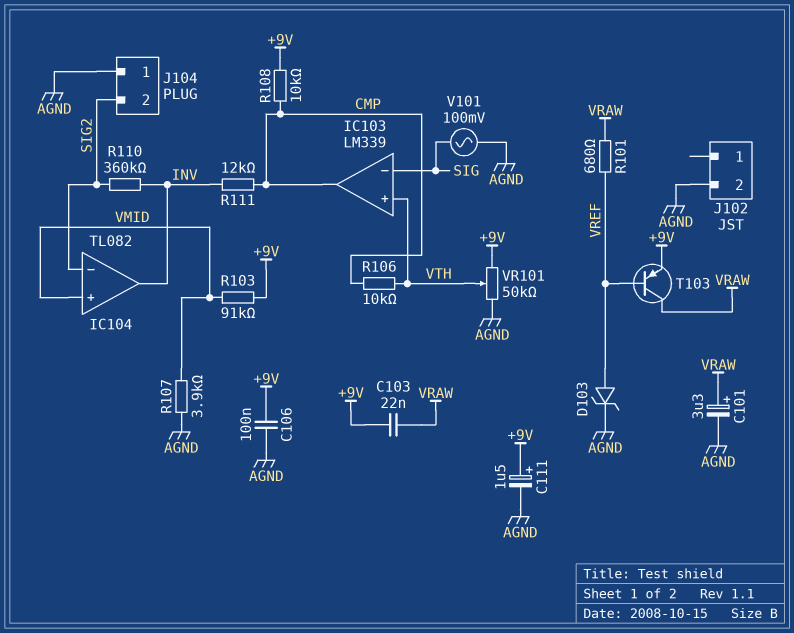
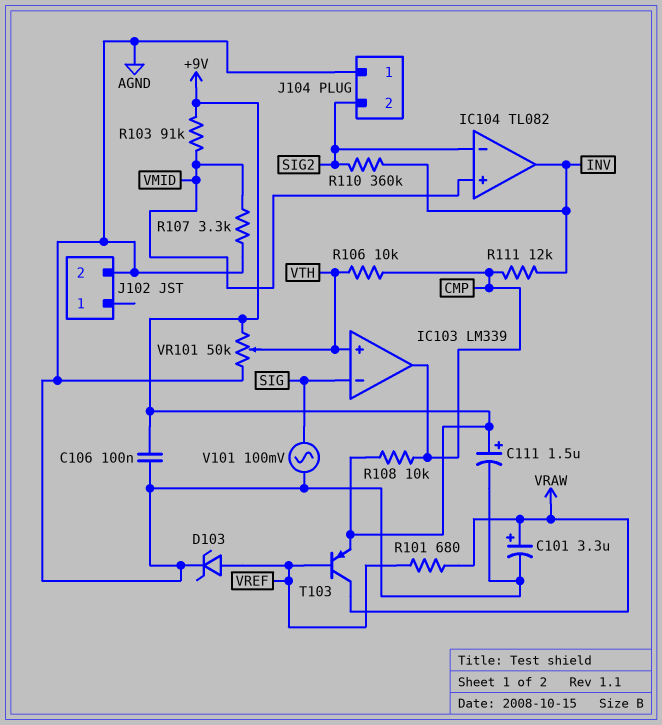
C103: 22nF (+9V, VRAW) -> none
R107: 3.9k (AGND, VMID) -> 3.3k (AGND, VMID)

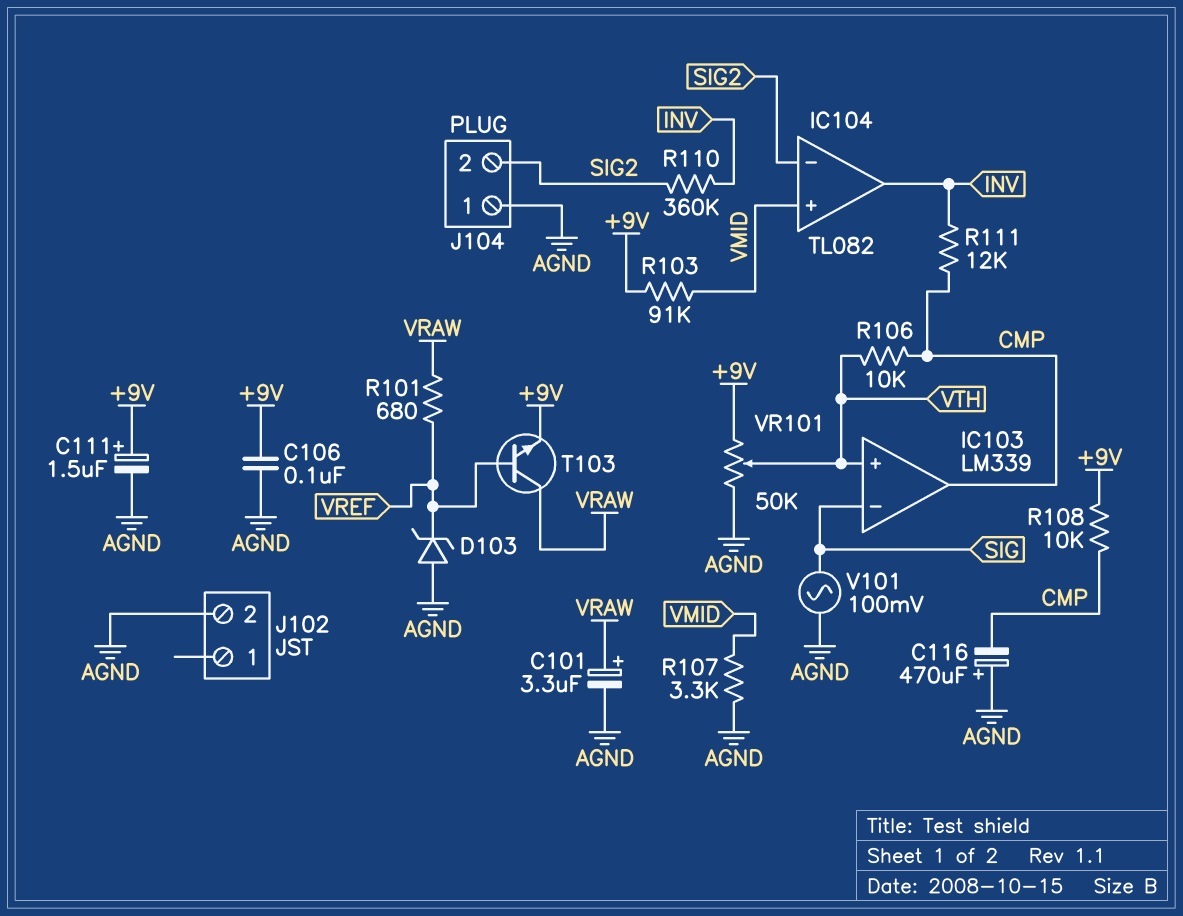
C116: none -> 470uF (plus AGND, minus CMP)
D103: zener (A VREF, K AGND) -> zener (A AGND, K VREF)
T103: PNP (B VREF, C VRAW, E +9V) -> NPN (B VREF, C VRAW, E +9V)

